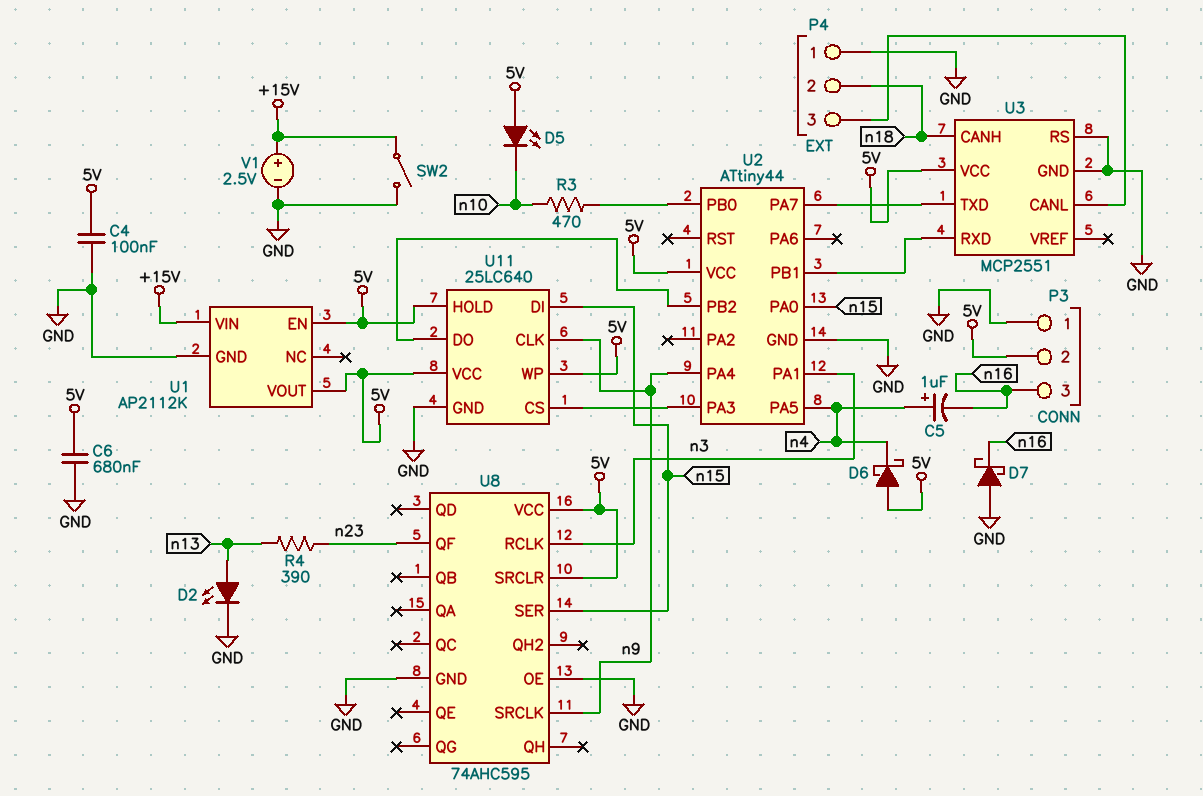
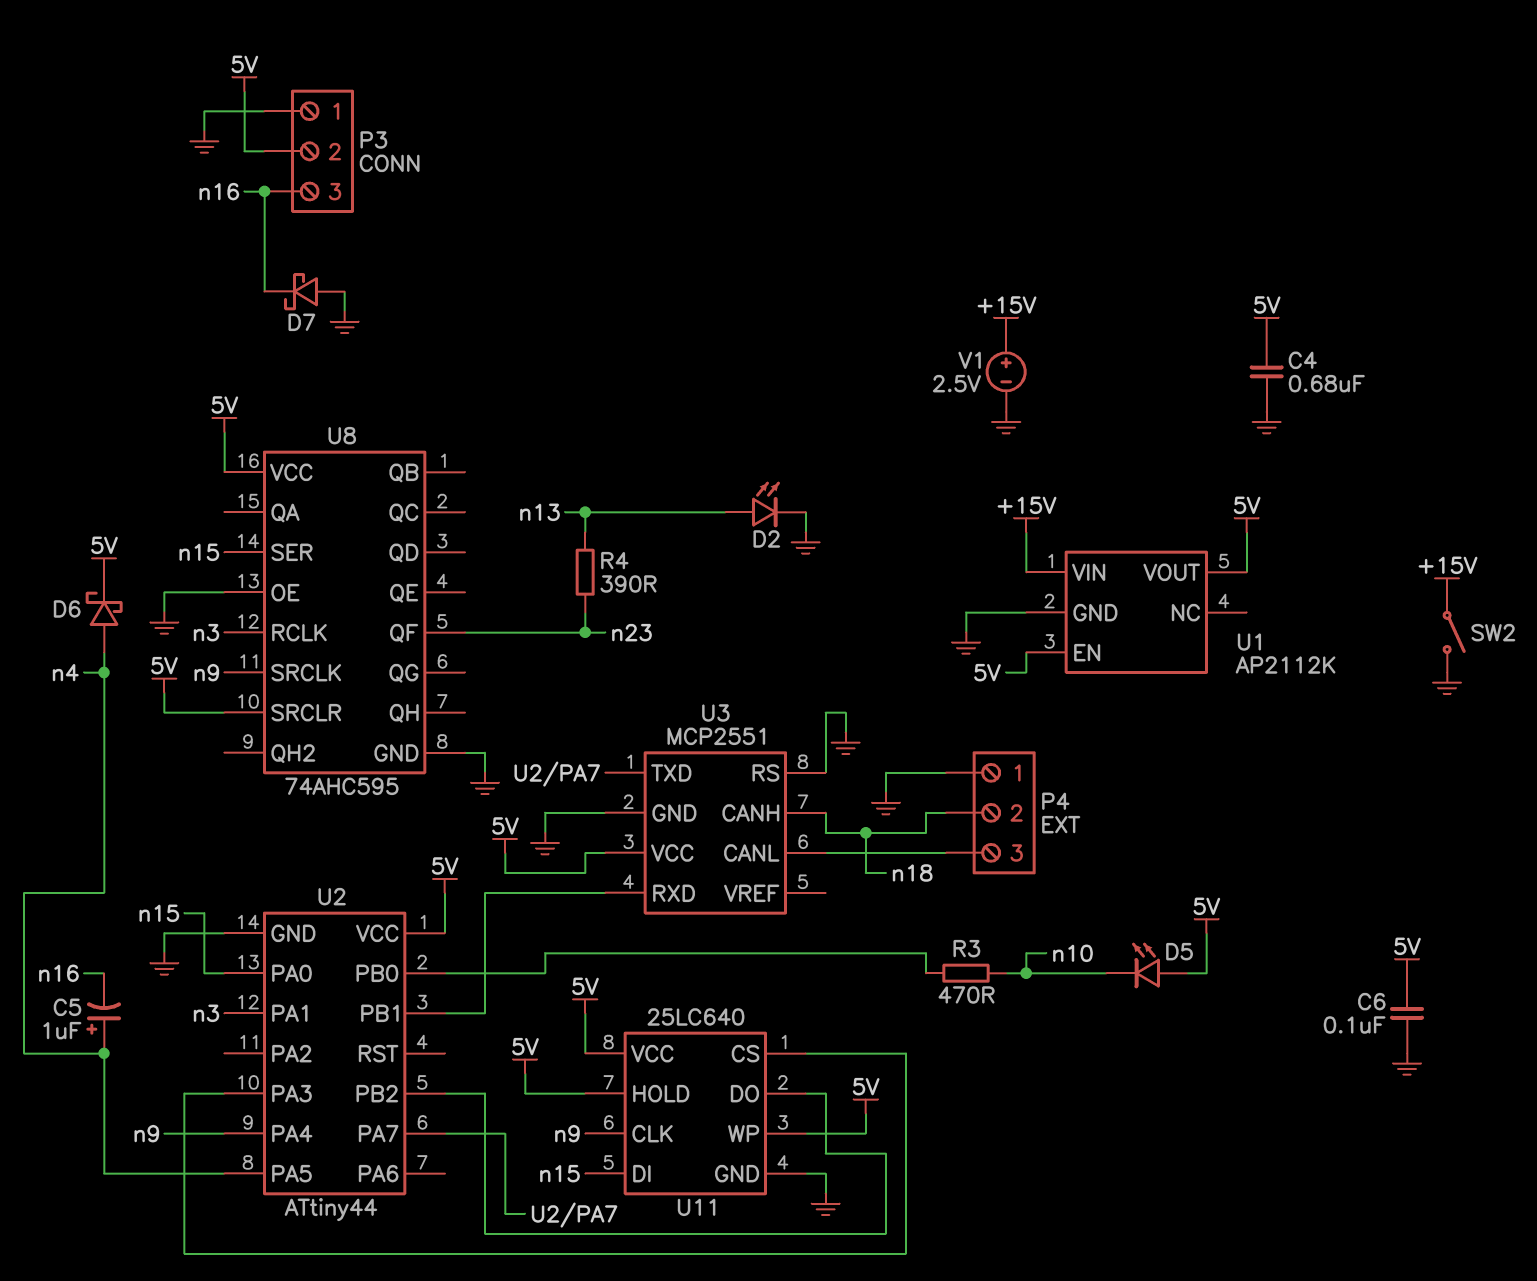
C4: 100nF (5V, GND) -> 680nF (5V, GND)
C6: 680nF (5V, GND) -> 100nF (5V, GND)
D6: schottky (A 5V, K n4) -> schottky (A n4, K 5V)

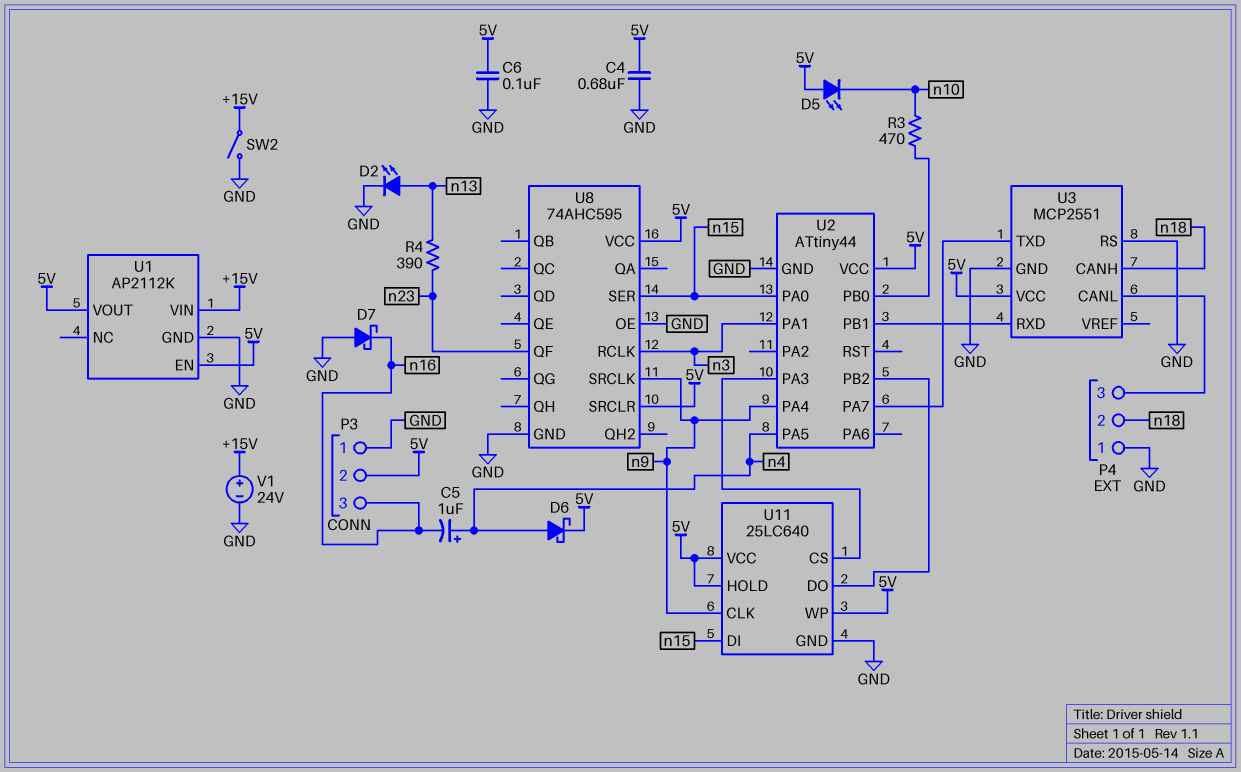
V1: 2.5V (plus +15V, minus GND) -> 24V (plus +15V, minus GND)

